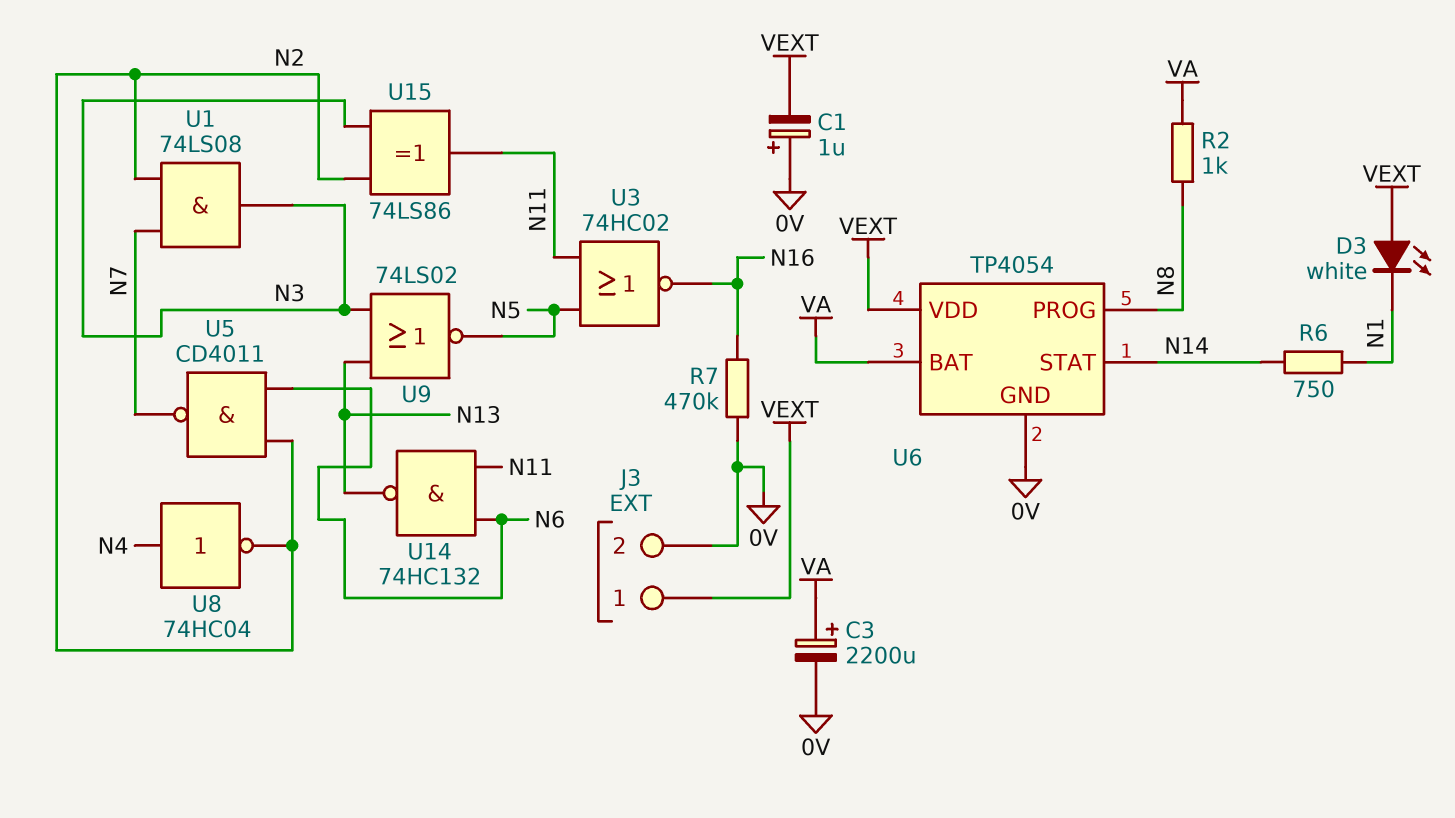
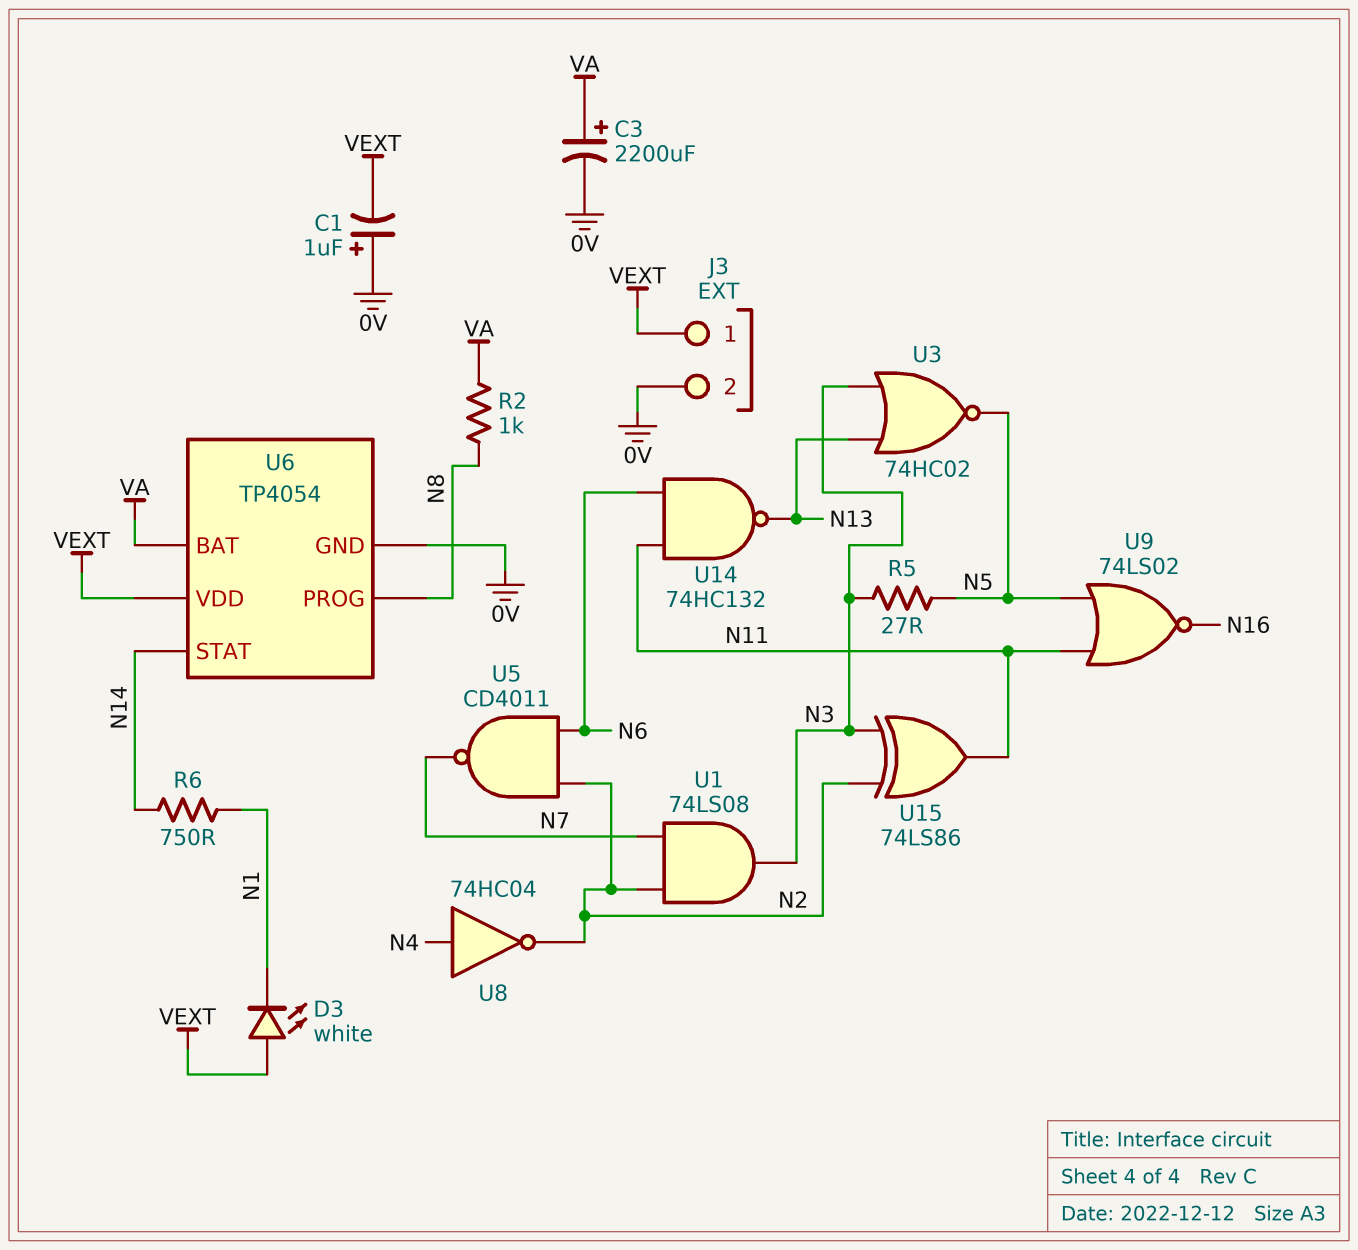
R5: none -> 27 (N3, N5)
R7: 470k (0V, N16) -> none
U3: NOR 74HC02 (in N5, in N11, out N16) -> NOR 74HC02 (in N3, in N13, out N5)
U9: NOR 74LS02 (in N3, in N13, out N5) -> NOR 74LS02 (in N5, in N11, out N16)

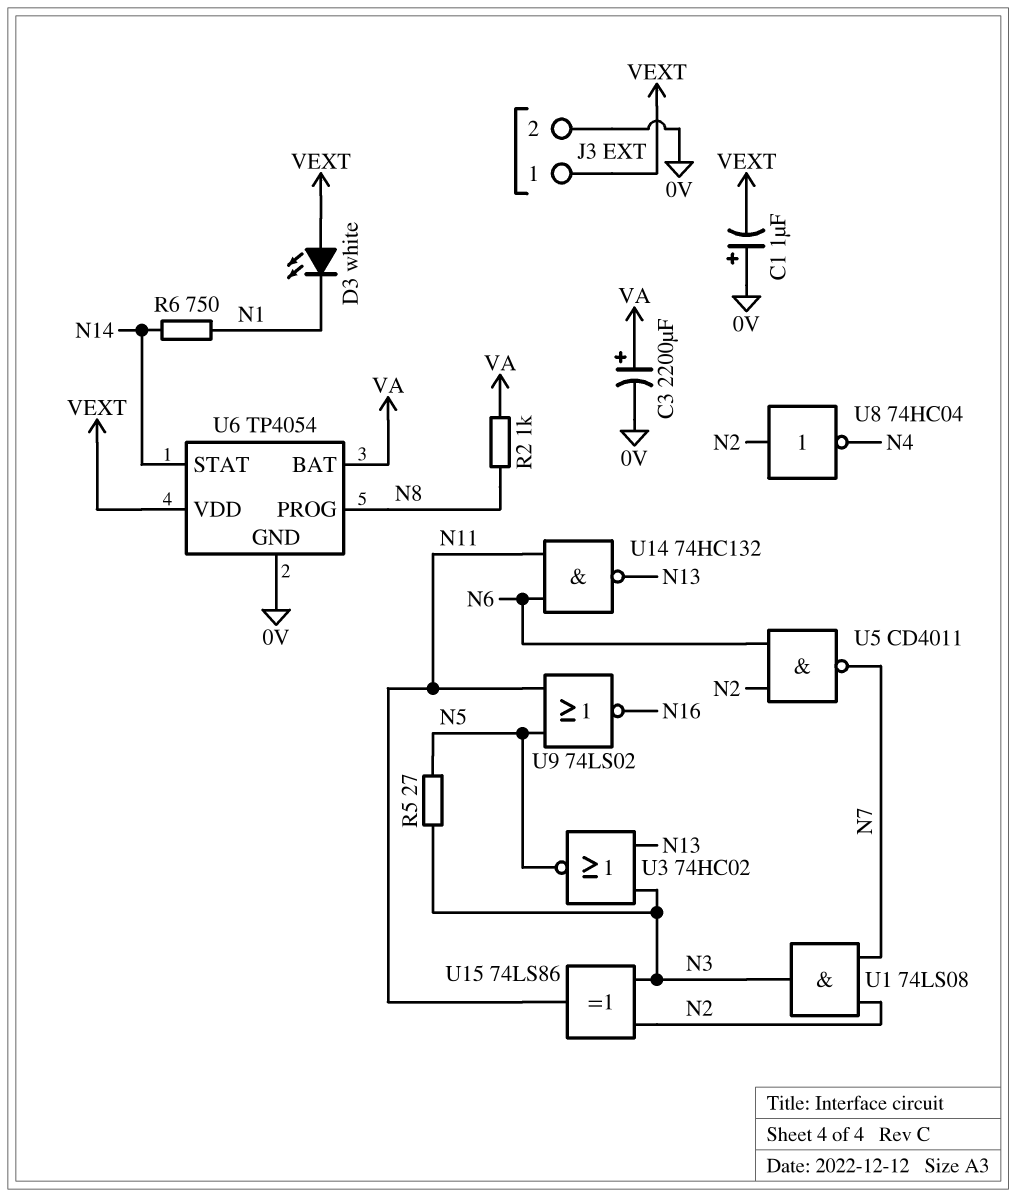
U8: NOT 74HC04 (in N4, out N2) -> NOT 74HC04 (in N2, out N4)

